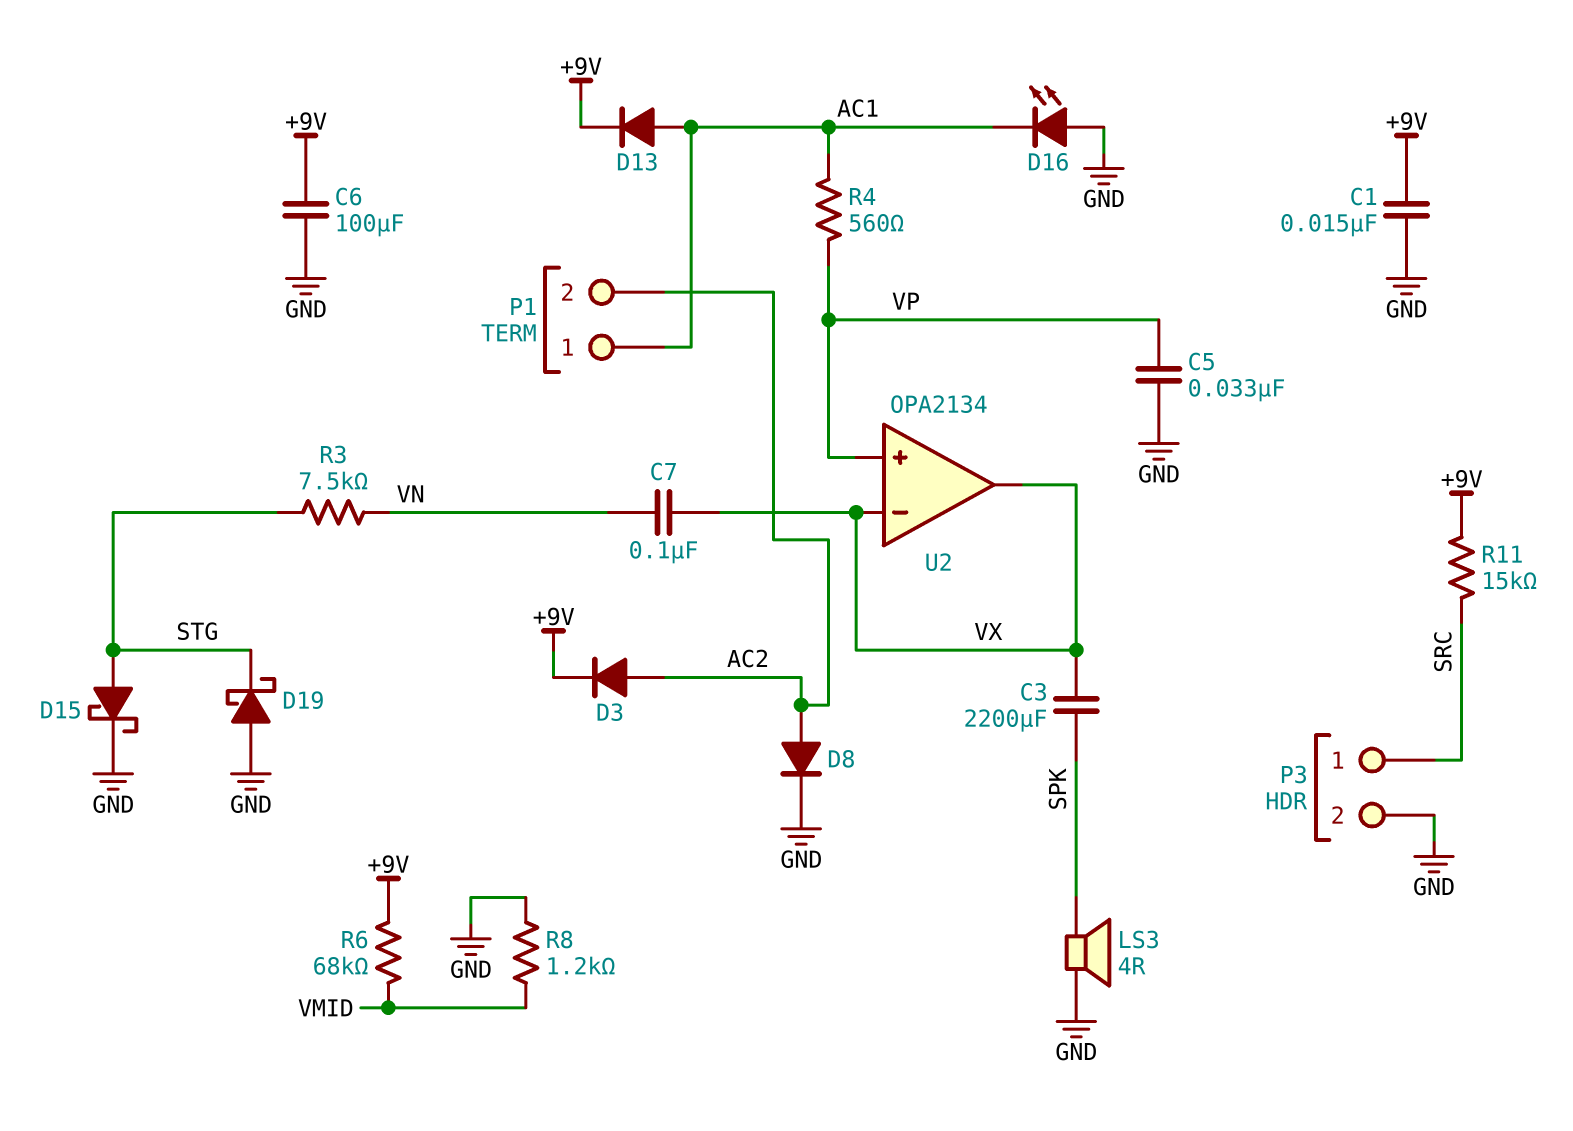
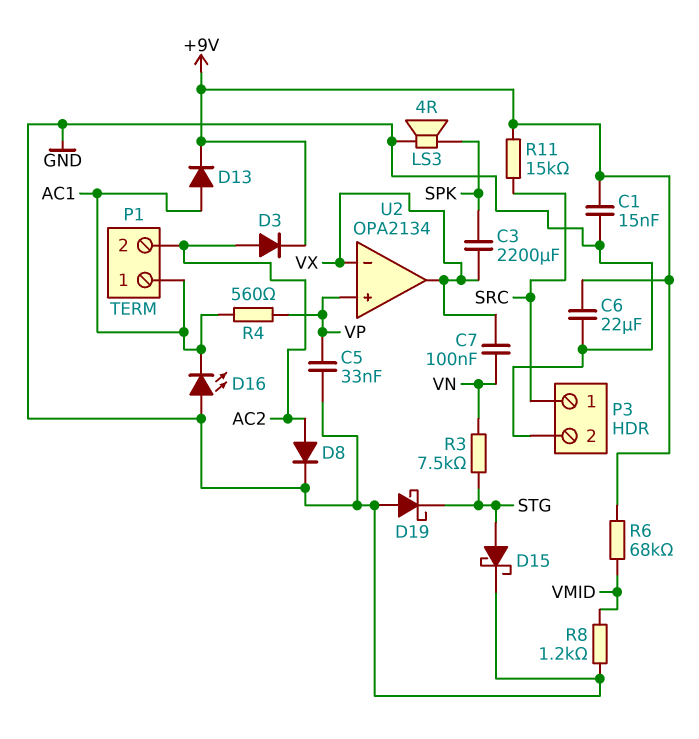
C6: 100uF (+9V, GND) -> 22uF (+9V, GND)

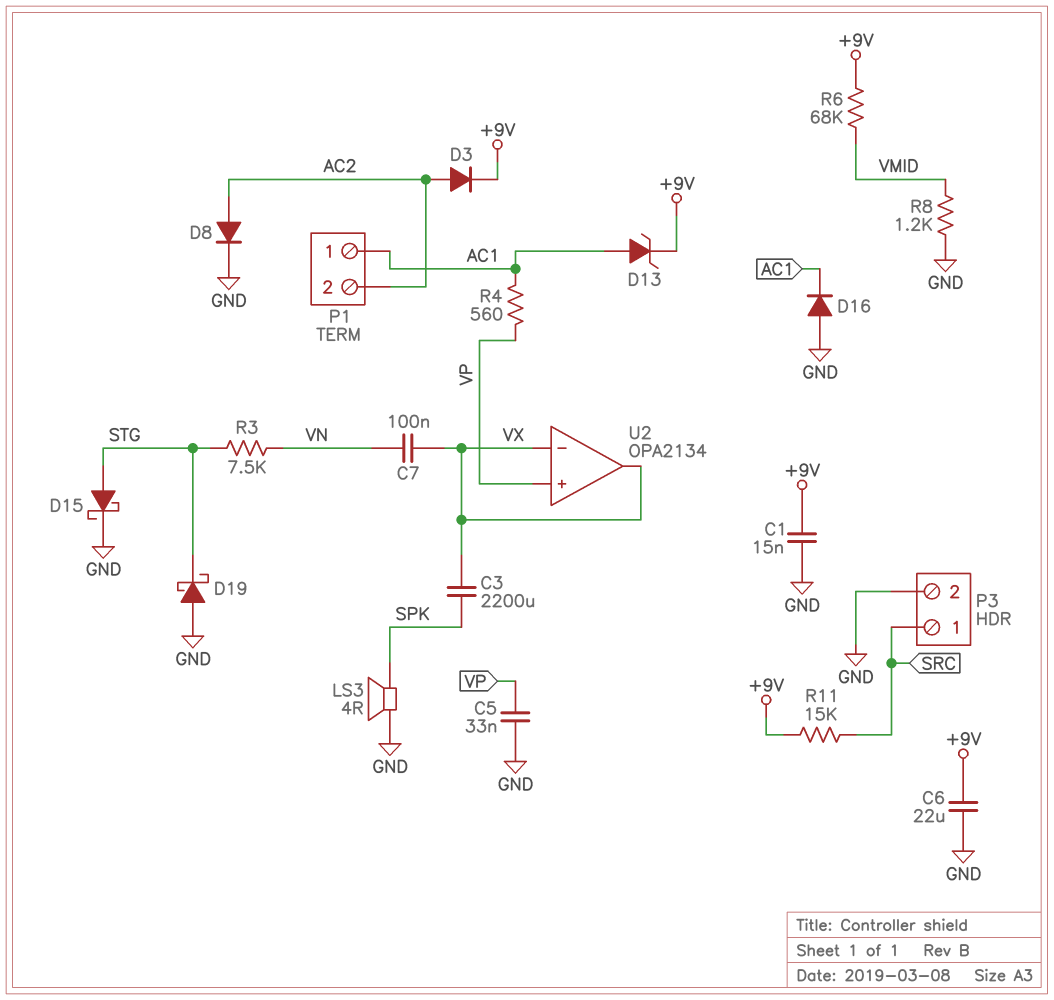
D13: diode (A AC1, K +9V) -> zener (A AC1, K +9V)
D16: LED (A GND, K AC1) -> diode (A GND, K AC1)

